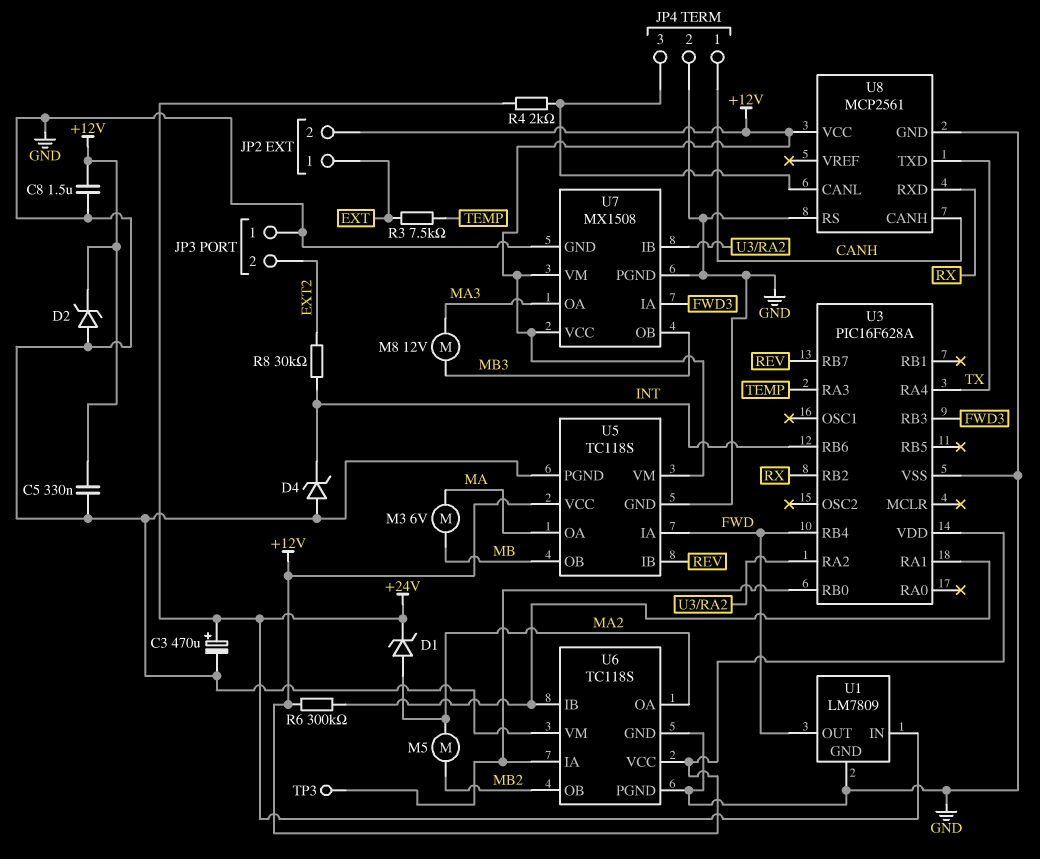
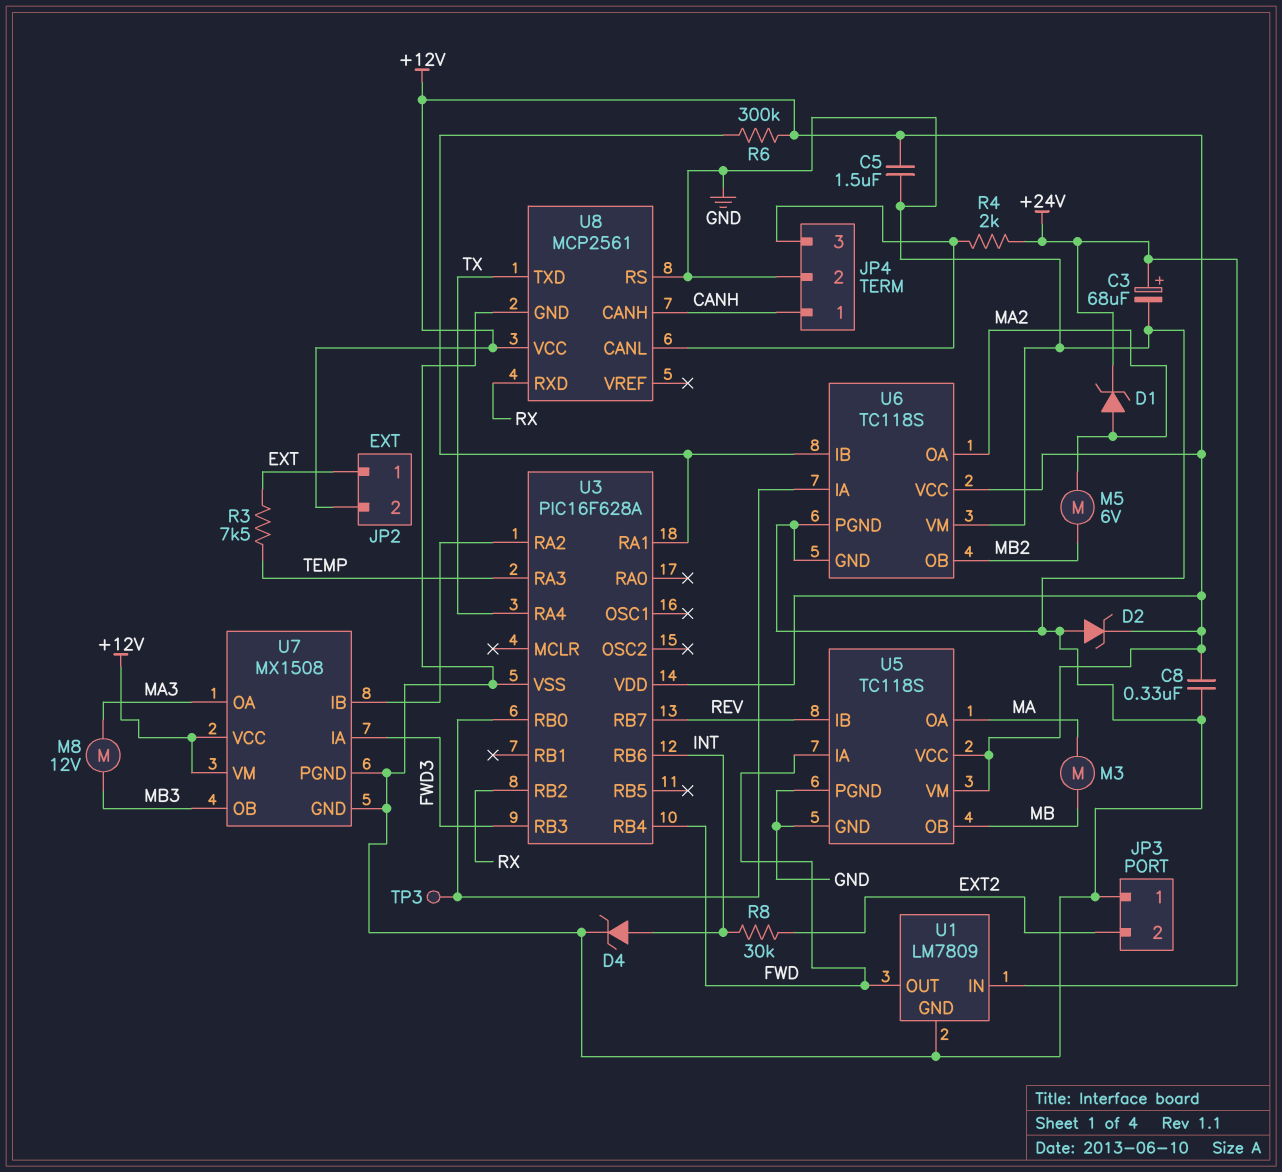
C3: 470uF (plus +24V, minus GND) -> 68uF (plus +24V, minus GND)
C5: 330nF (+12V, GND) -> 1.5uF (+12V, GND)
C8: 1.5uF (+12V, GND) -> 330nF (+12V, GND)
D4: zener (A GND, K INT) -> zener (A INT, K GND)
M3: motor 6V (MA, MB) -> motor (MA, MB)
M5: motor (MA2, MB2) -> motor 6V (MA2, MB2)

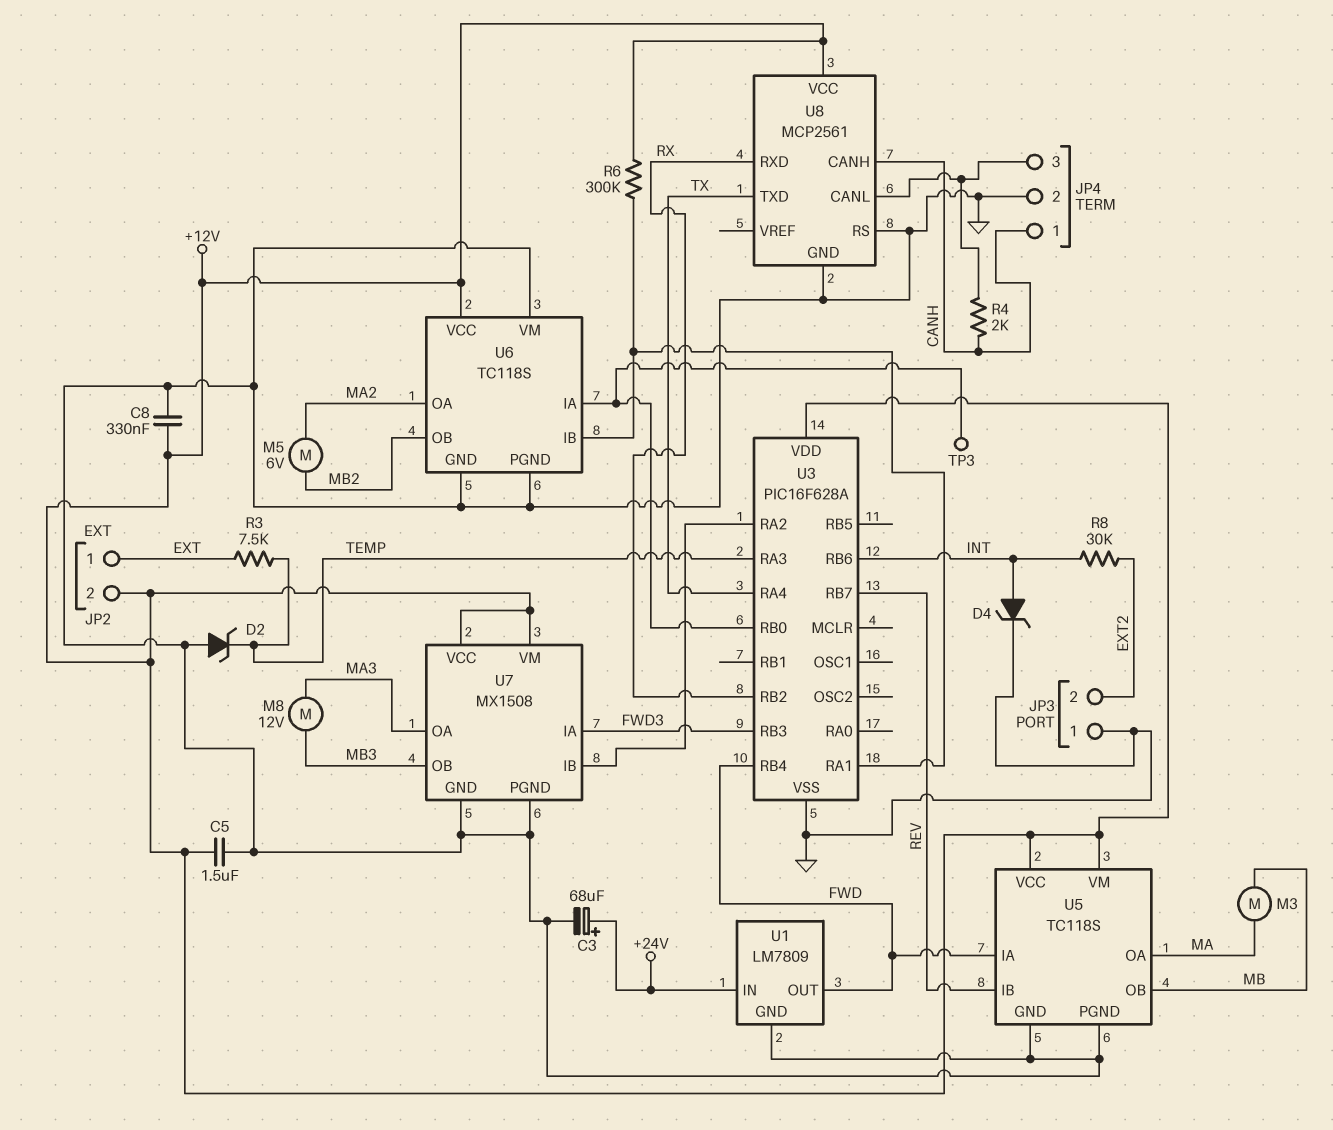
D1: zener (A MA2, K +24V) -> none
D2: zener (A GND, K +12V) -> zener (A GND, K TEMP)
R4: 2k (+24V, JP4/3) -> 2k (CANH, JP4/3)

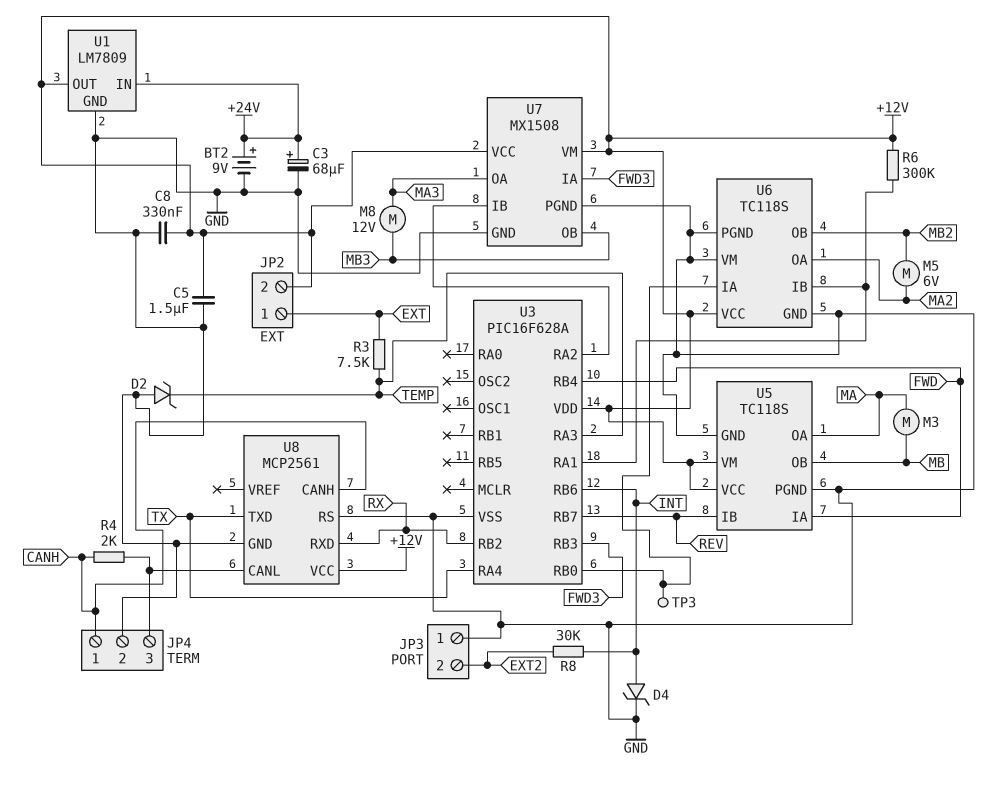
BT2: none -> 9V (plus +24V, minus GND)
U1 pin OUT: FWD -> +12V

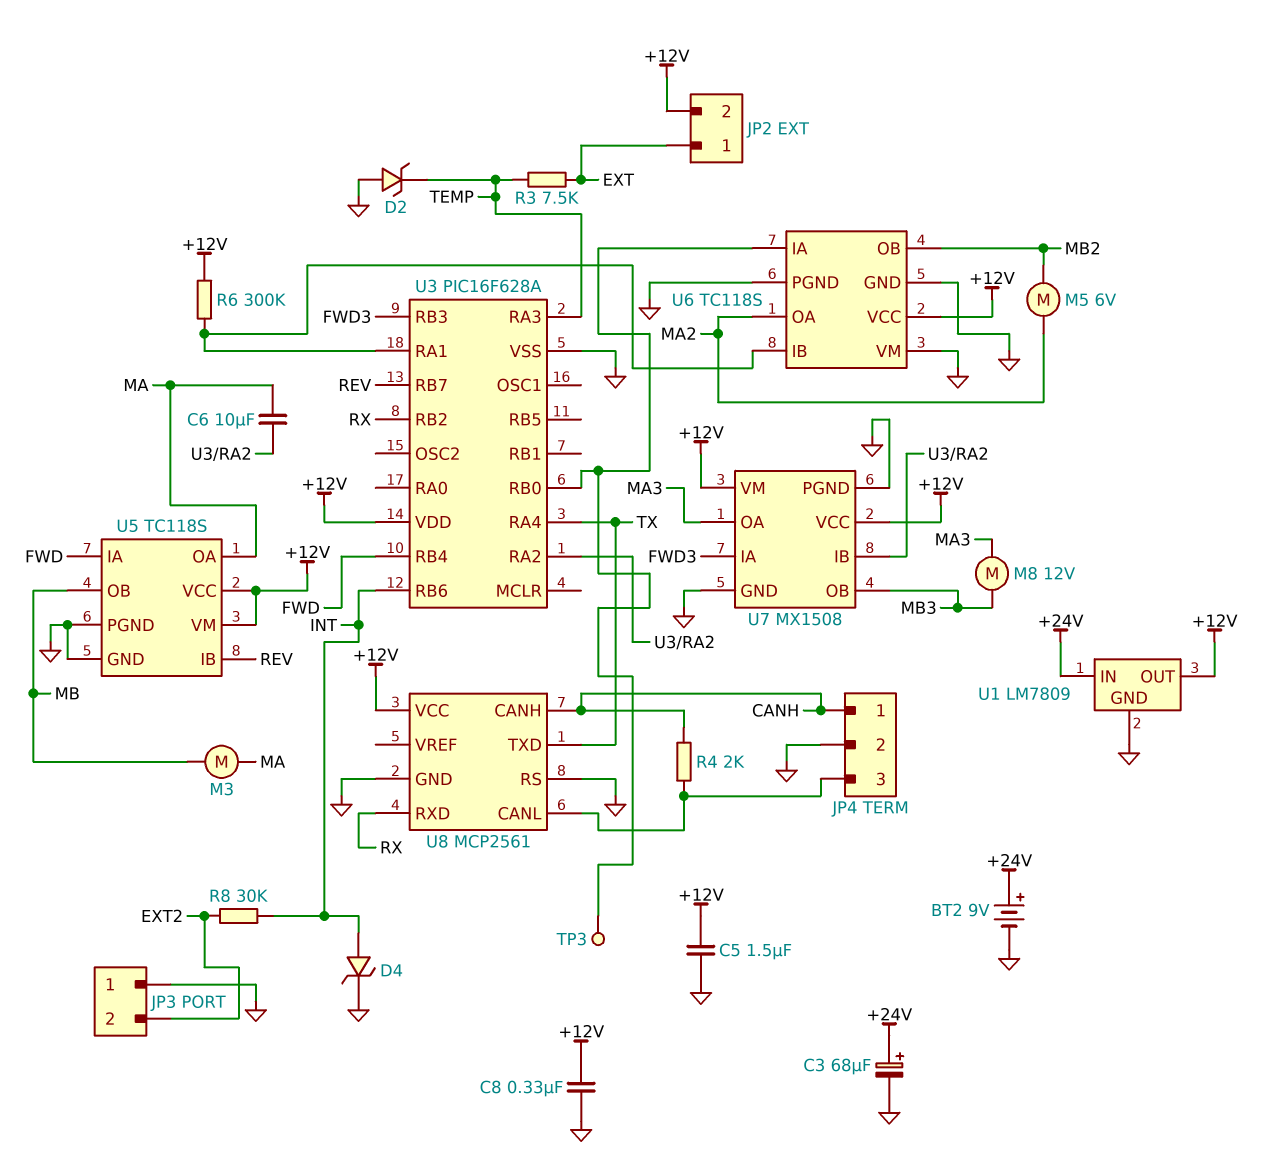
C6: none -> 10uF (MA, U3/RA2)

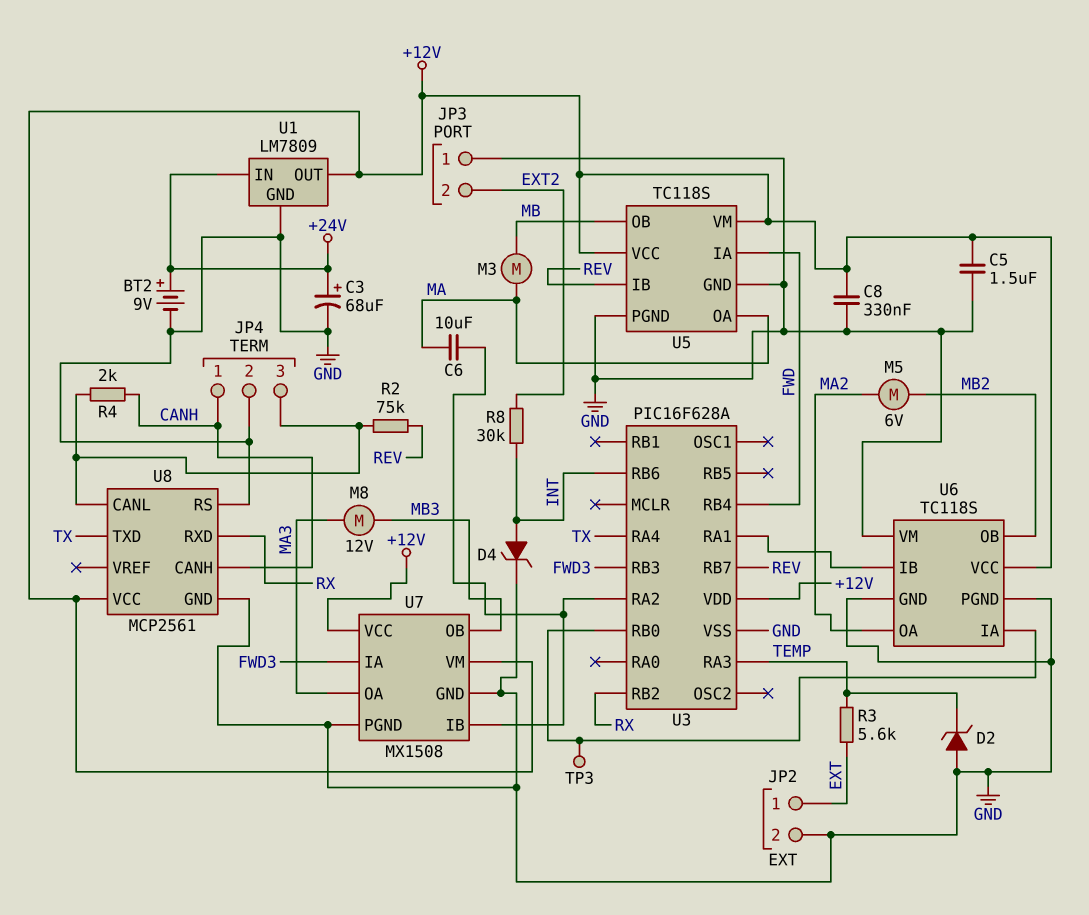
JP2 pin 2: +12V -> GND
R2: none -> 75k (JP4/3, REV)
R3: 7.5k (EXT, TEMP) -> 5.6k (EXT, TEMP)
R6: 300k (+12V, U3/RA1) -> none

